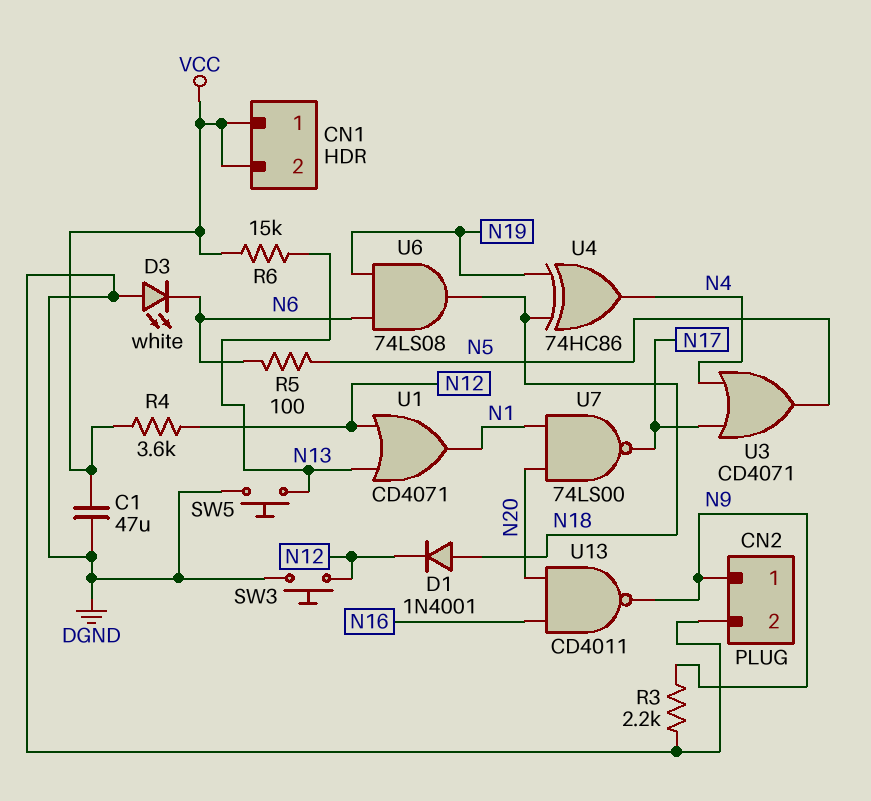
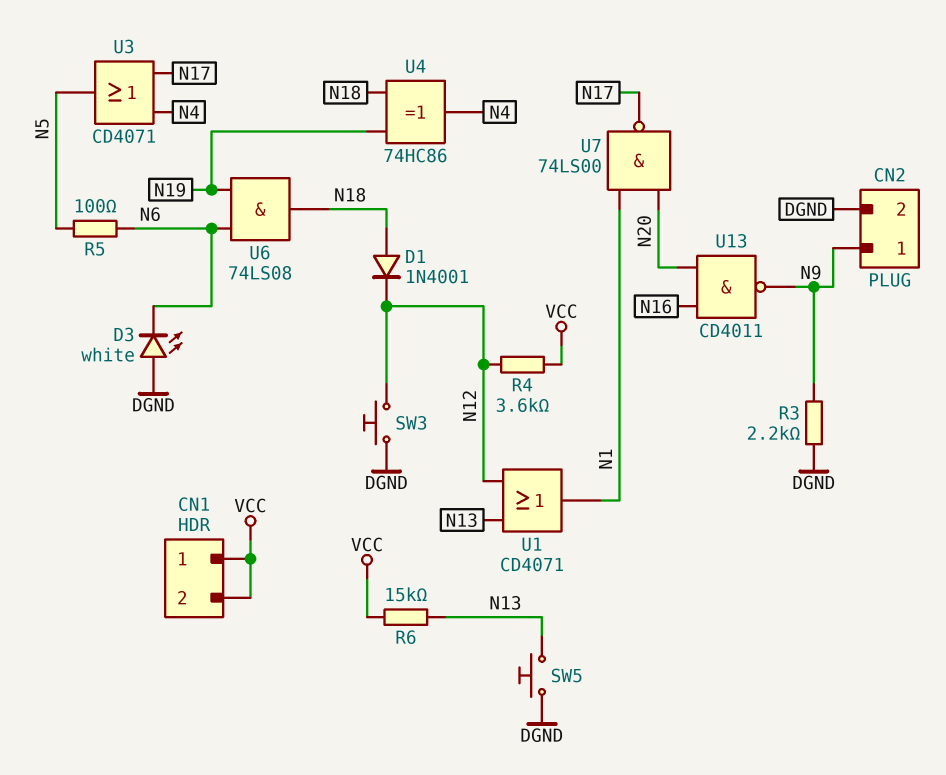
C1: 47uF (DGND, VCC) -> none

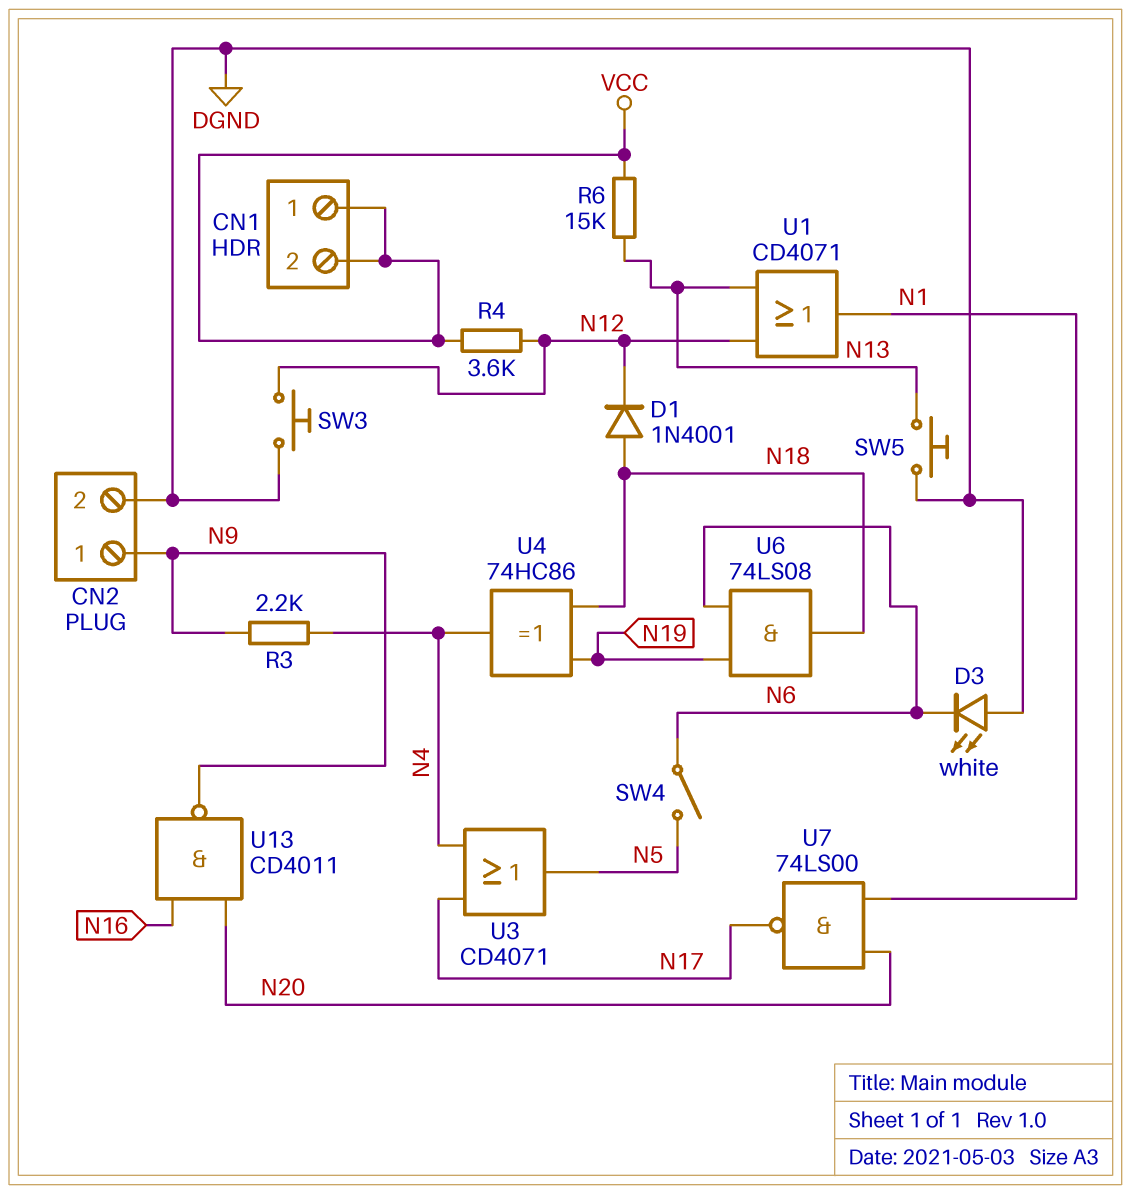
R3: 2.2k (DGND, N9) -> 2.2k (N4, N9)
R5: 100 (N5, N6) -> none
SW4: none -> switch (N5, N6)

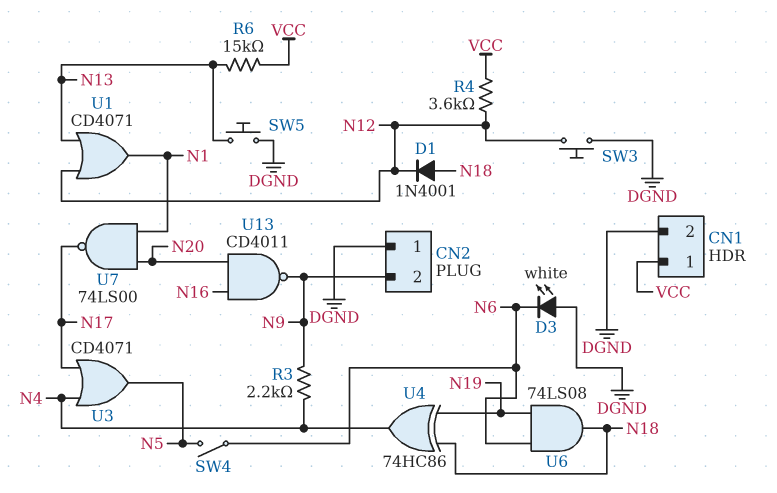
CN1 pin 2: VCC -> DGND
CN2 pin 1: N9 -> DGND
CN2 pin 2: DGND -> N9

